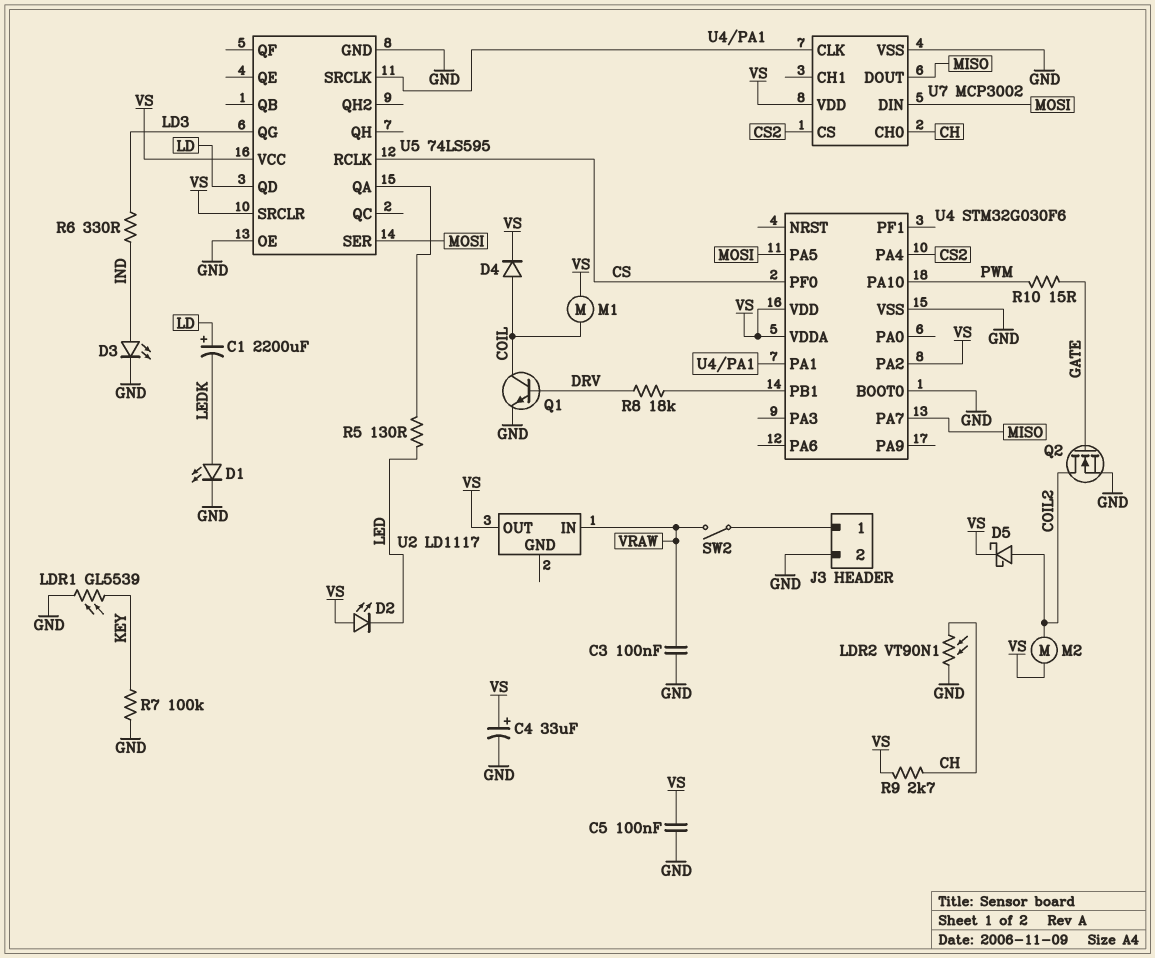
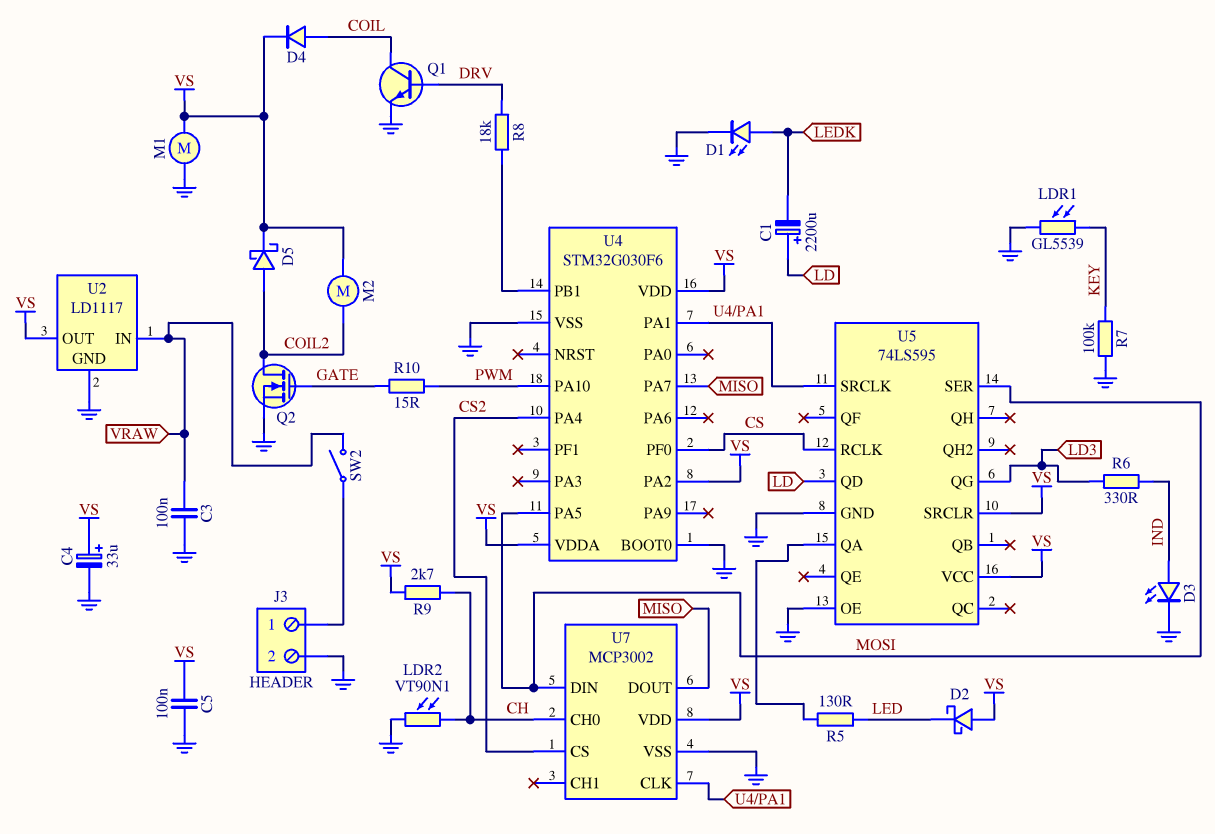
D2: LED (A VS, K LED) -> schottky (A VS, K LED)
M1: motor (COIL, VS) -> motor (GND, VS)
U2 pin GND: none -> GND

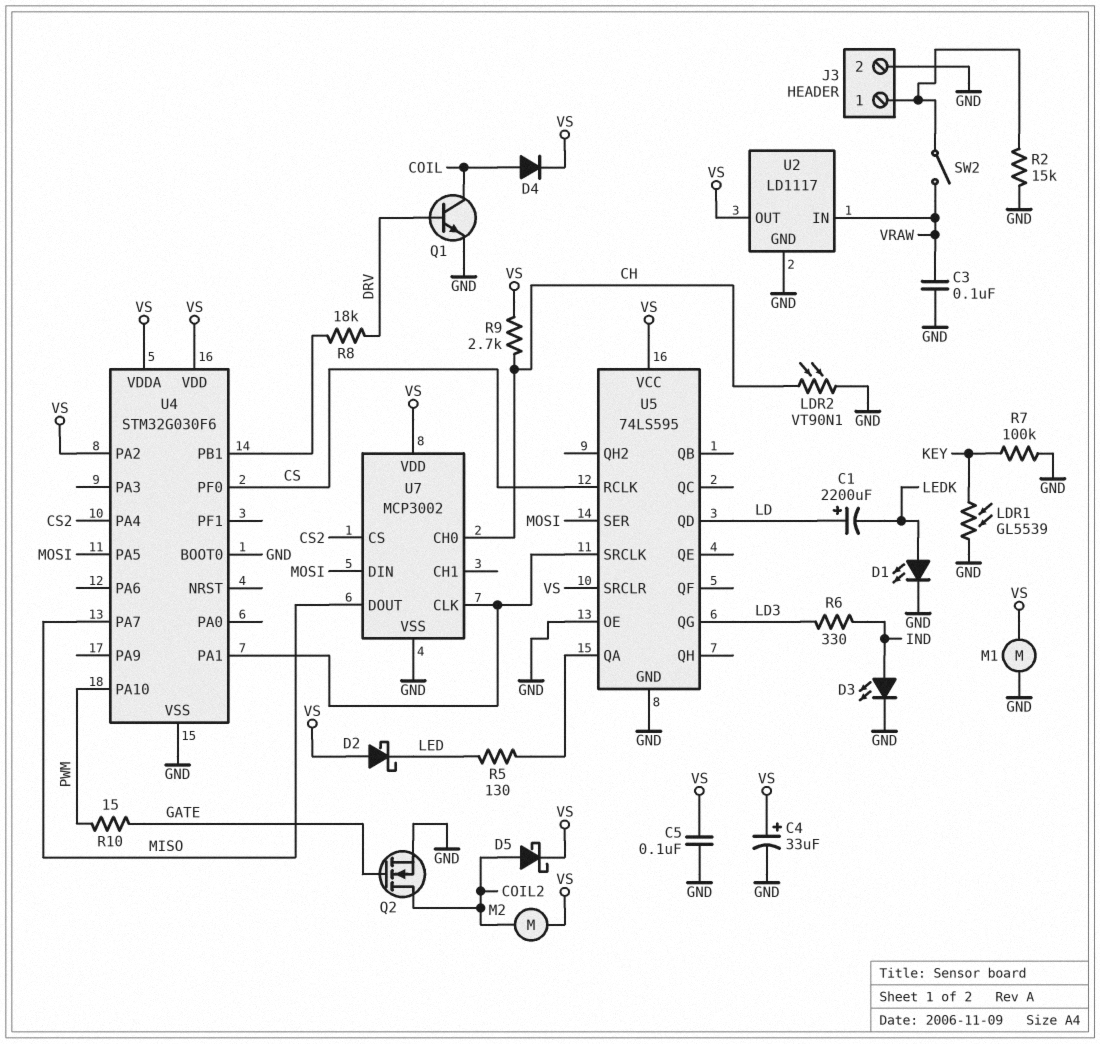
R2: none -> 15k (GND, J3/1)

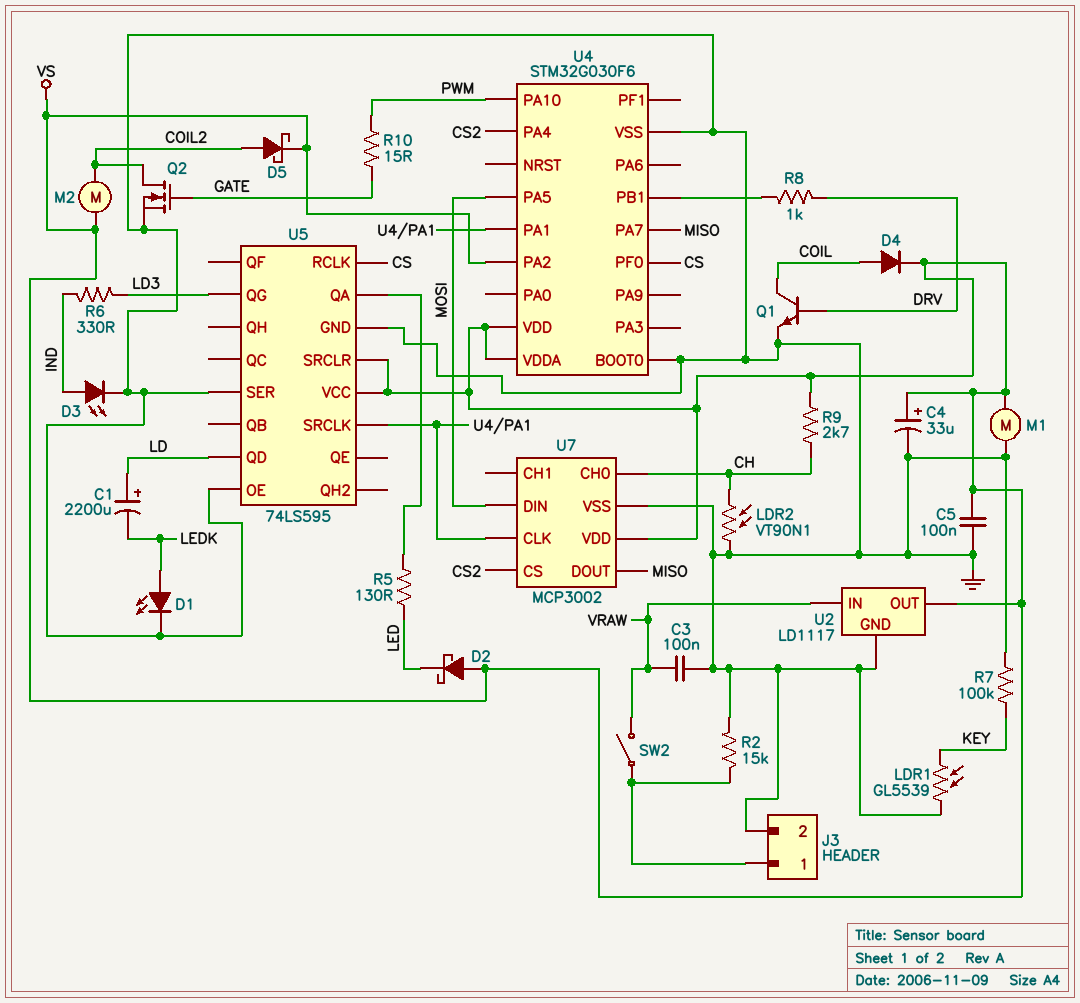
R8: 18k (DRV, U4/PB1) -> 1k (DRV, U4/PB1)
U5 pin SER: MOSI -> GND

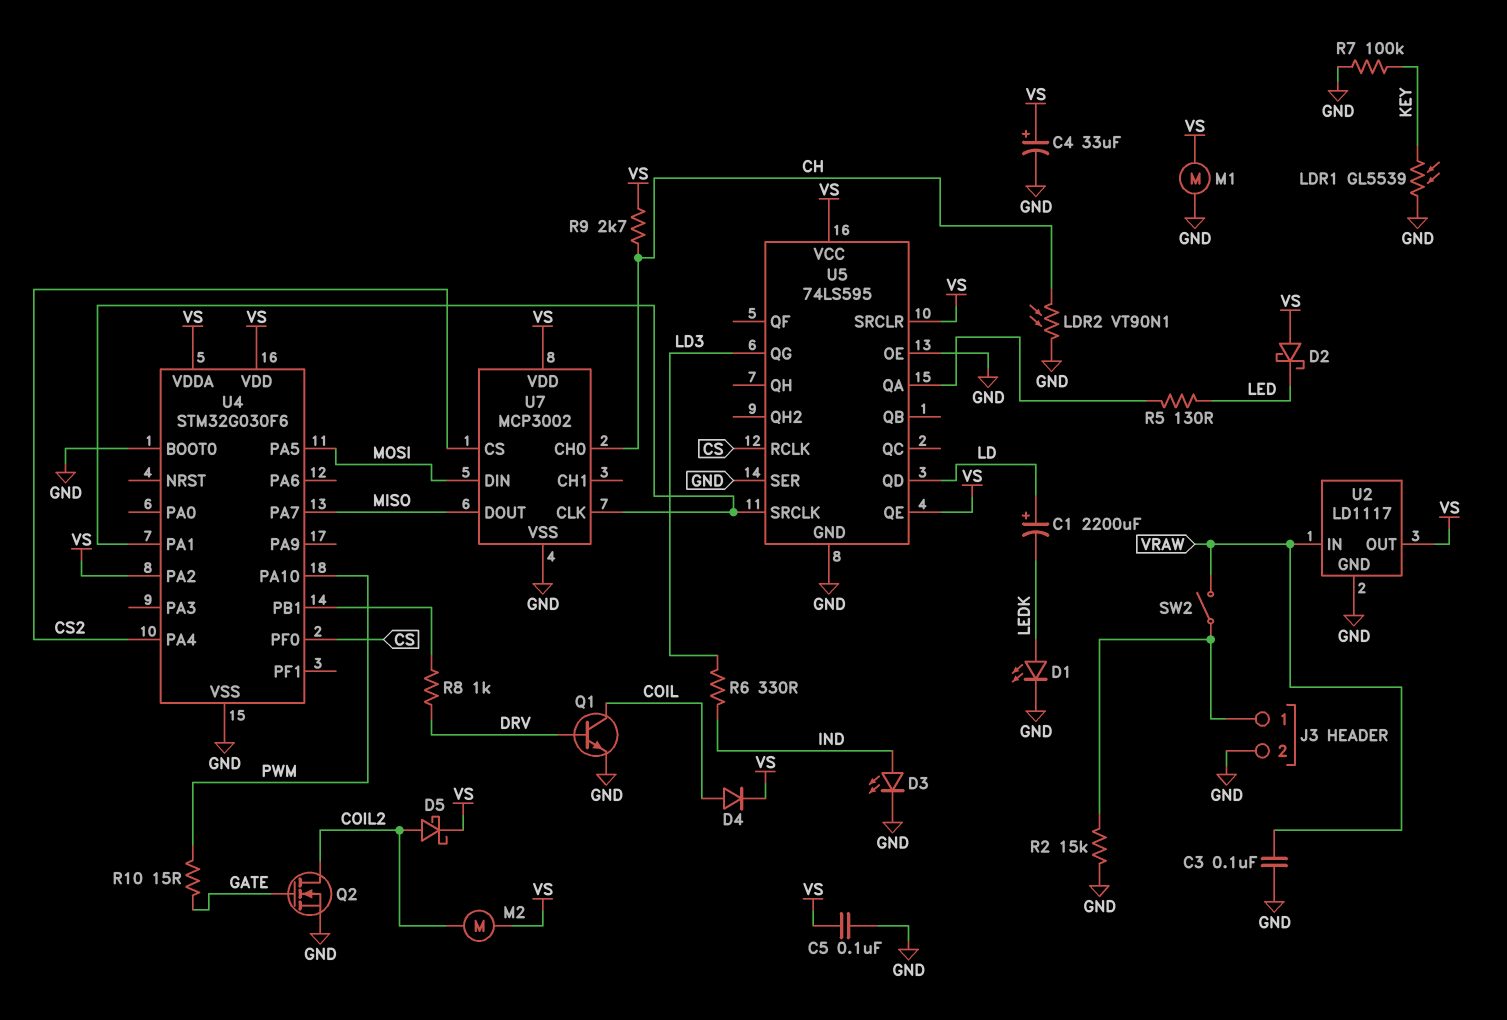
U5 pin QE: none -> VS

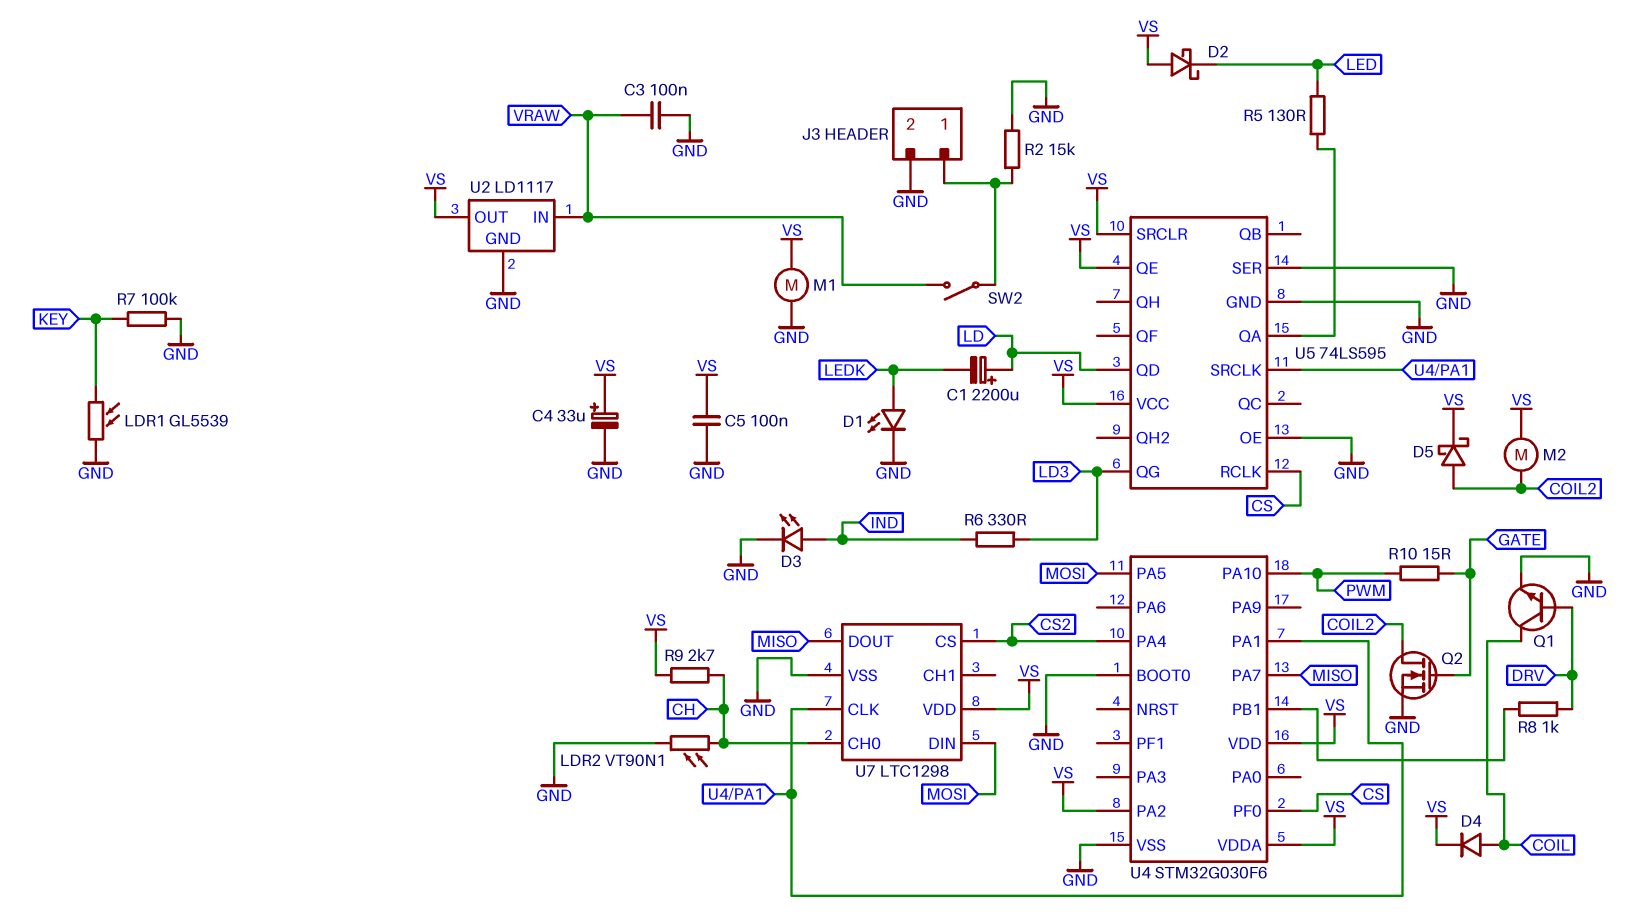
U7: MCP3002 -> LTC1298

